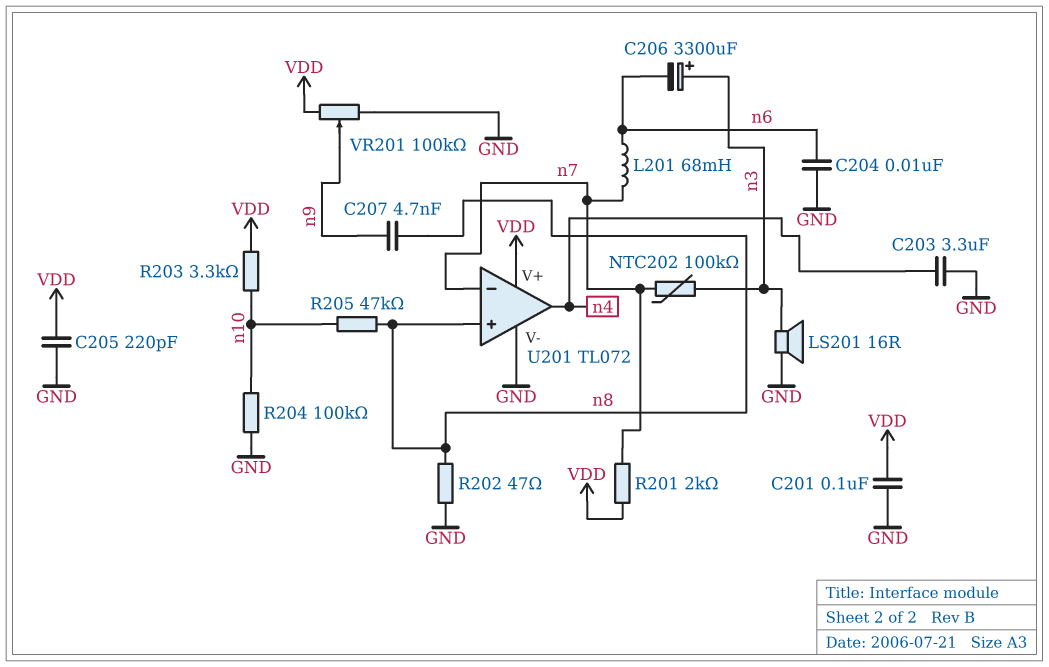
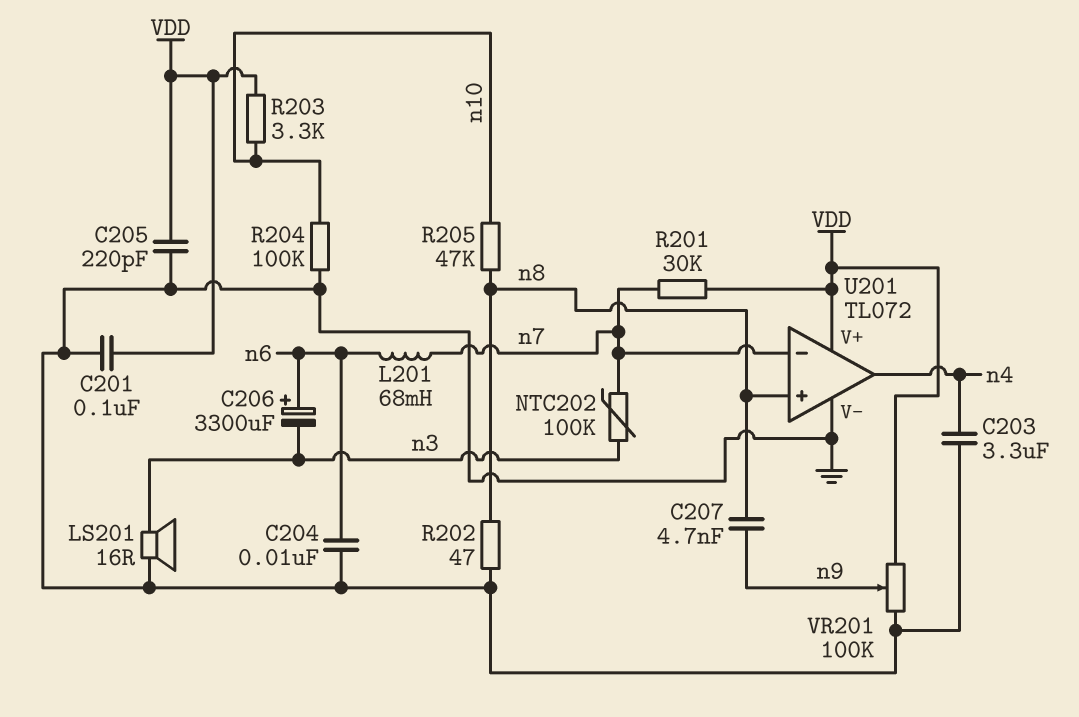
C206: 3300uF (plus n3, minus n6) -> 3300uF (plus n6, minus n3)
R201: 2k (VDD, n7) -> 30k (VDD, n7)

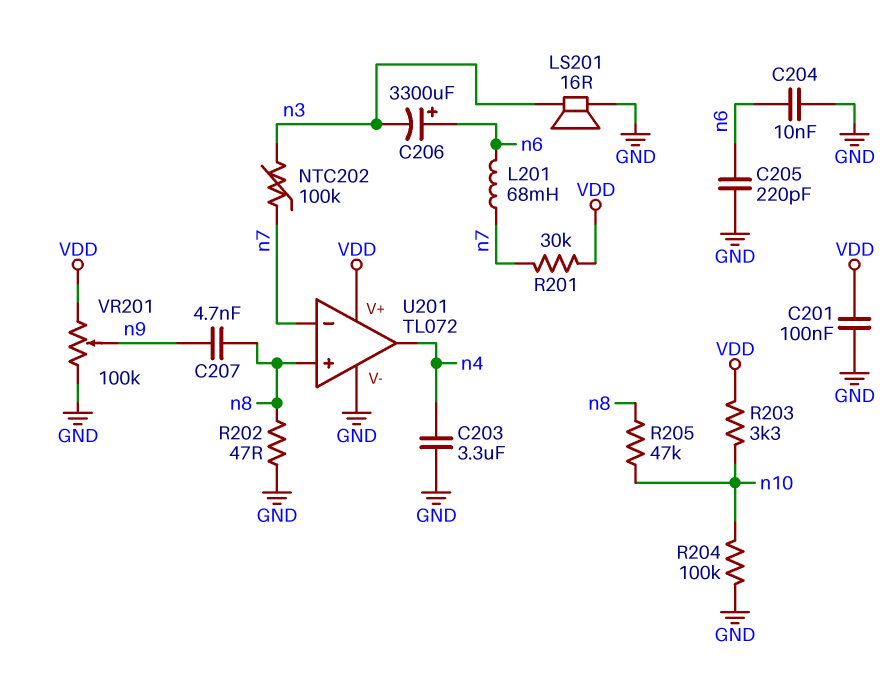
C205: 220pF (GND, VDD) -> 220pF (GND, n6)

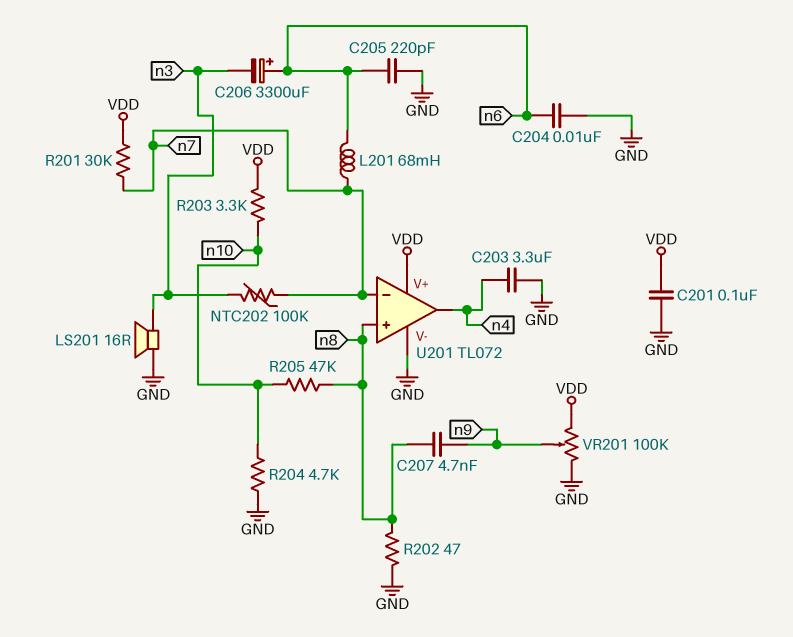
R204: 100k (GND, n10) -> 4.7k (GND, n10)

